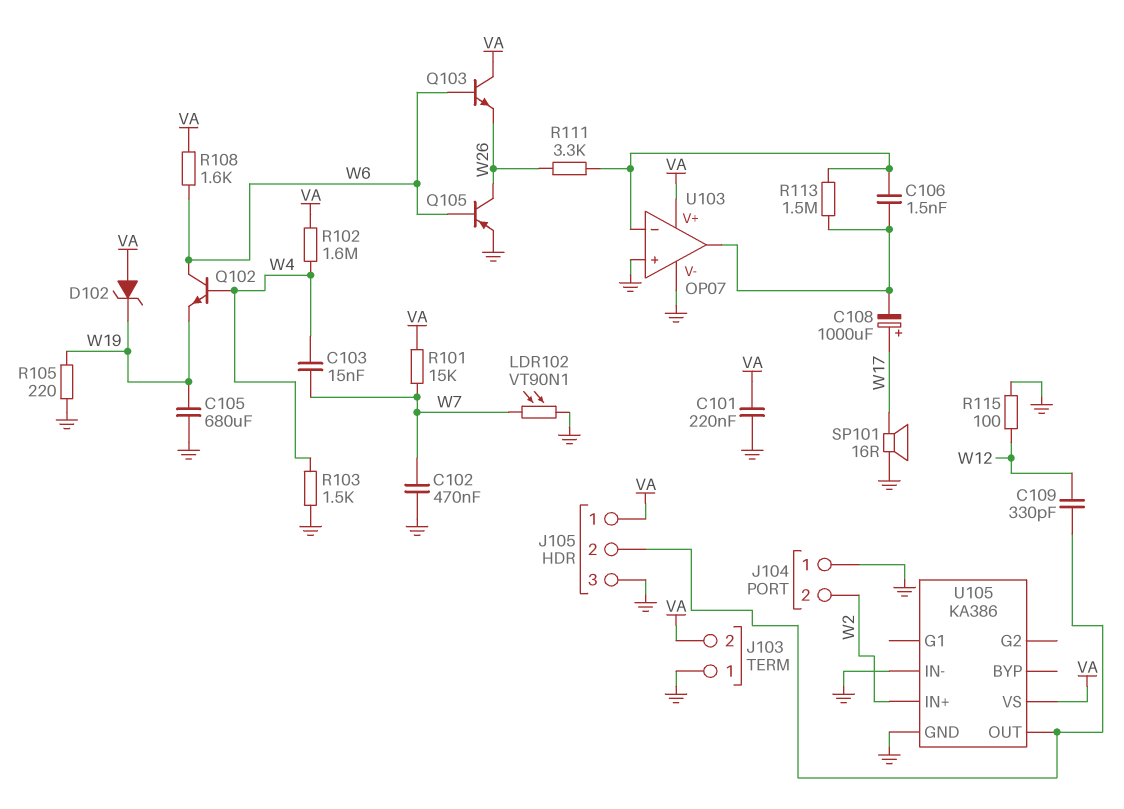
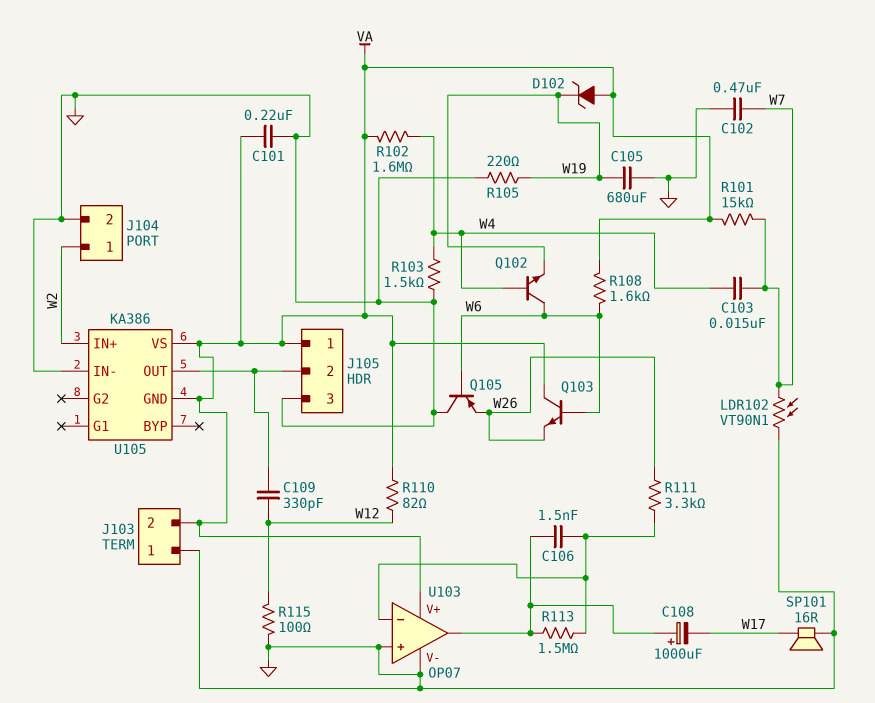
C108: 1000uF (plus W17, minus U103/out) -> 1000uF (plus U103/out, minus W17)
J104 pin 1: GND -> W2
J104 pin 2: W2 -> GND
Q105: PNP (B W6, C W26, E GND) -> PNP (B W6, C GND, E W26)
R110: none -> 82 (VA, W12)
U105 pin GND: GND -> VA

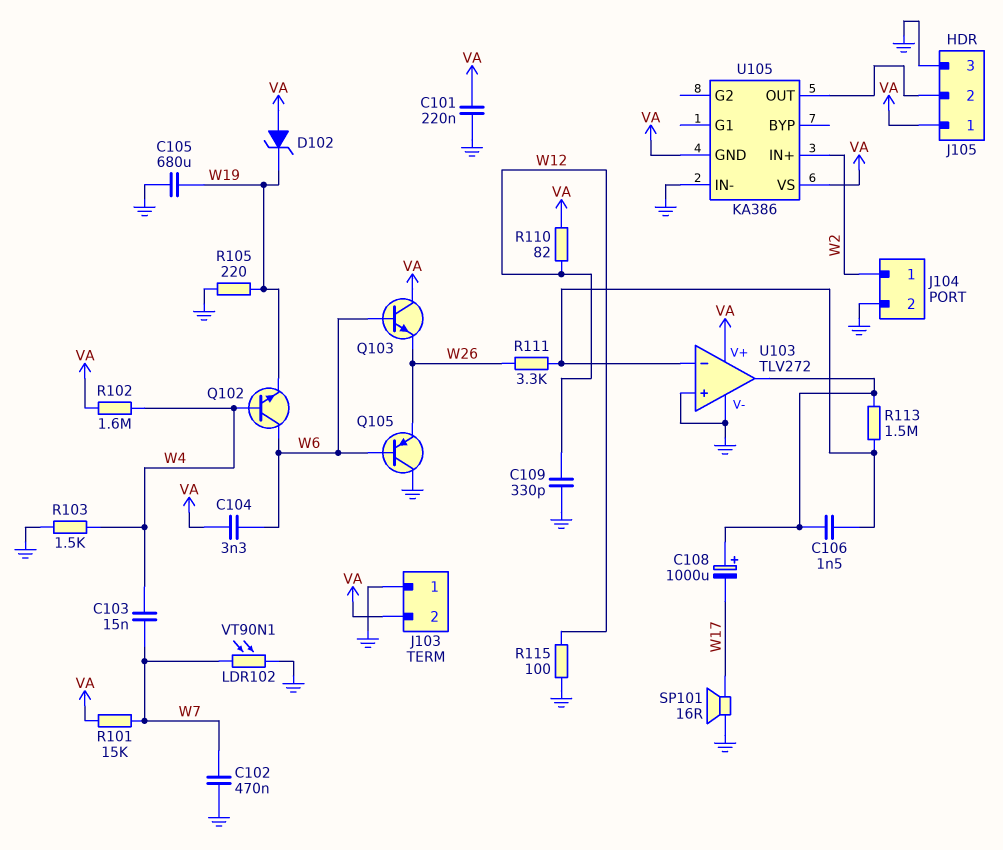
C104: none -> 3.3nF (VA, W6)
C109: 330pF (J105/2, W12) -> 330pF (GND, W12)
R108: 1.6k (VA, W6) -> none
U103: OP07 -> TLV272

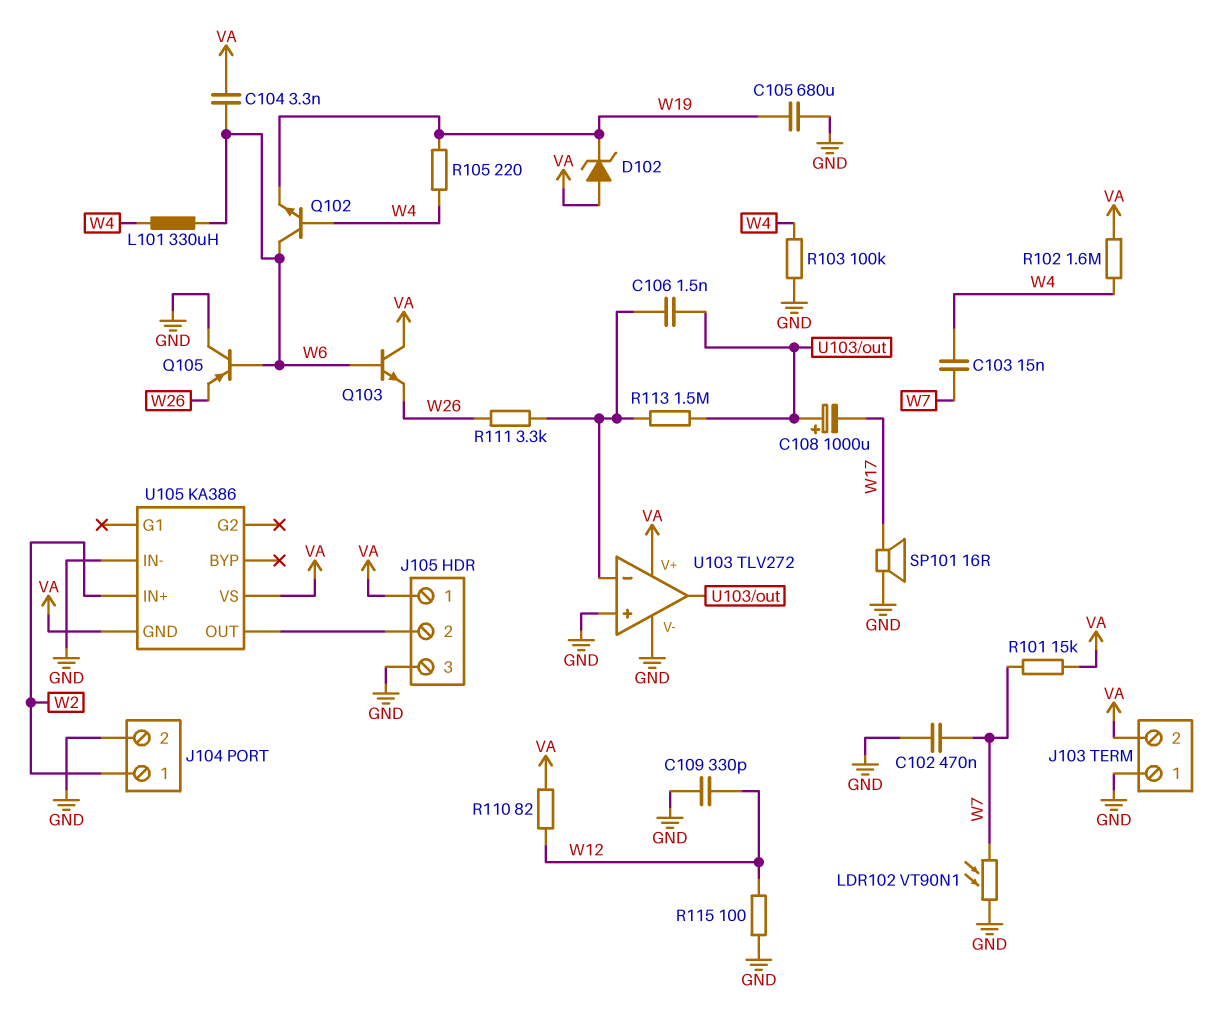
C101: 220nF (GND, VA) -> none
L101: none -> 330uH (W4, W6)
R103: 1.5k (GND, W4) -> 100k (GND, W4)
R105: 220 (GND, W19) -> 220 (W4, W19)

